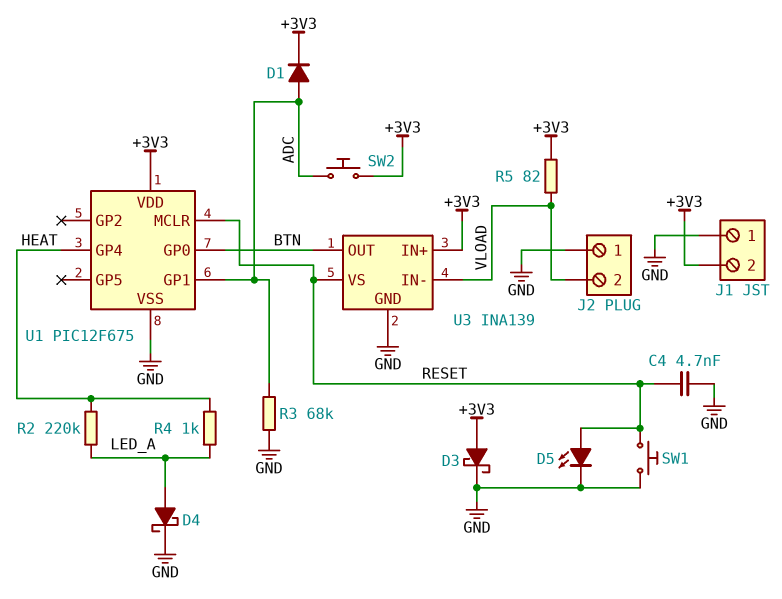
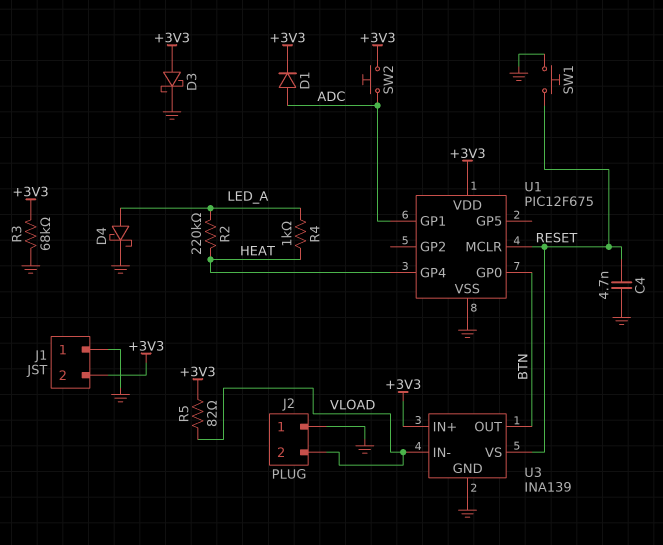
D5: LED (A RESET, K GND) -> none
R3: 68k (ADC, GND) -> 68k (+3V3, GND)

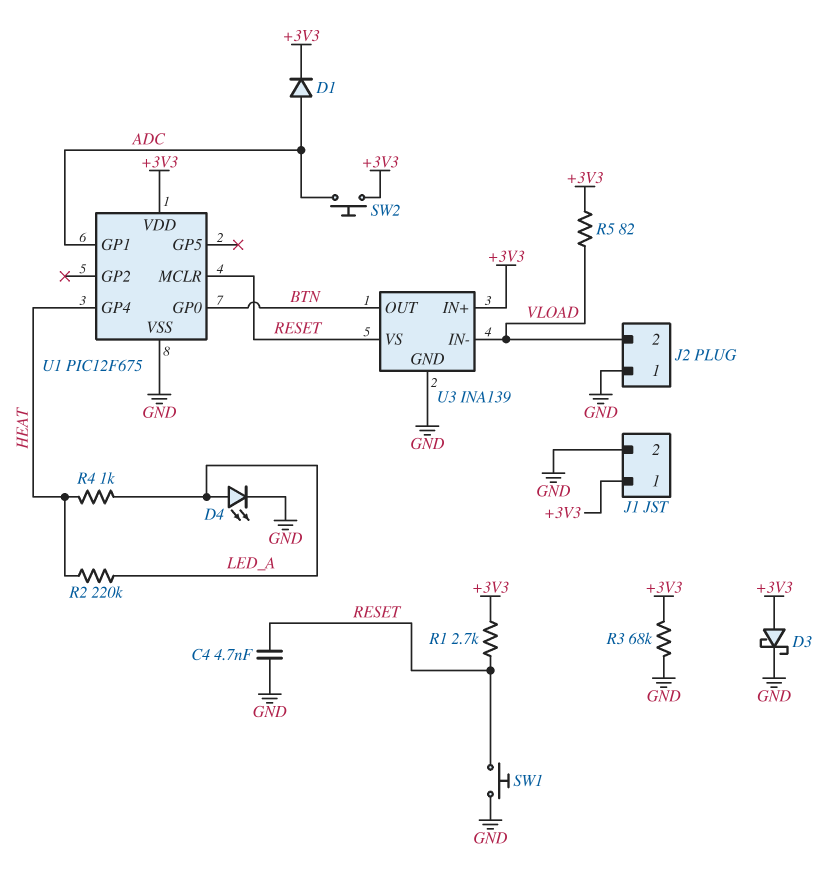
D4: schottky (A LED_A, K GND) -> LED (A LED_A, K GND)
J1 pin 1: GND -> +3V3
J1 pin 2: +3V3 -> GND
R1: none -> 2.7k (+3V3, RESET)

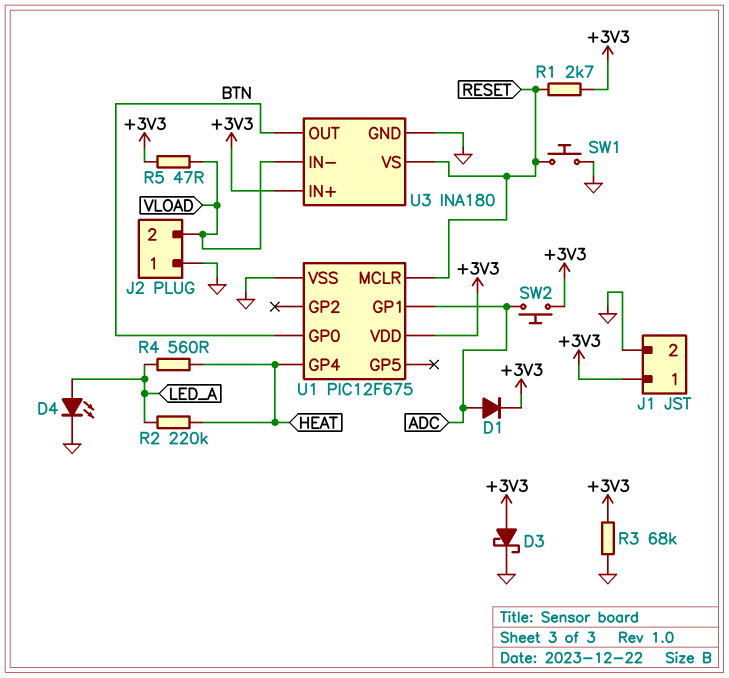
C4: 4.7nF (GND, RESET) -> none
R4: 1k (HEAT, LED_A) -> 560 (HEAT, LED_A)
R5: 82 (+3V3, VLOAD) -> 47 (+3V3, VLOAD)
U3: INA139 -> INA180

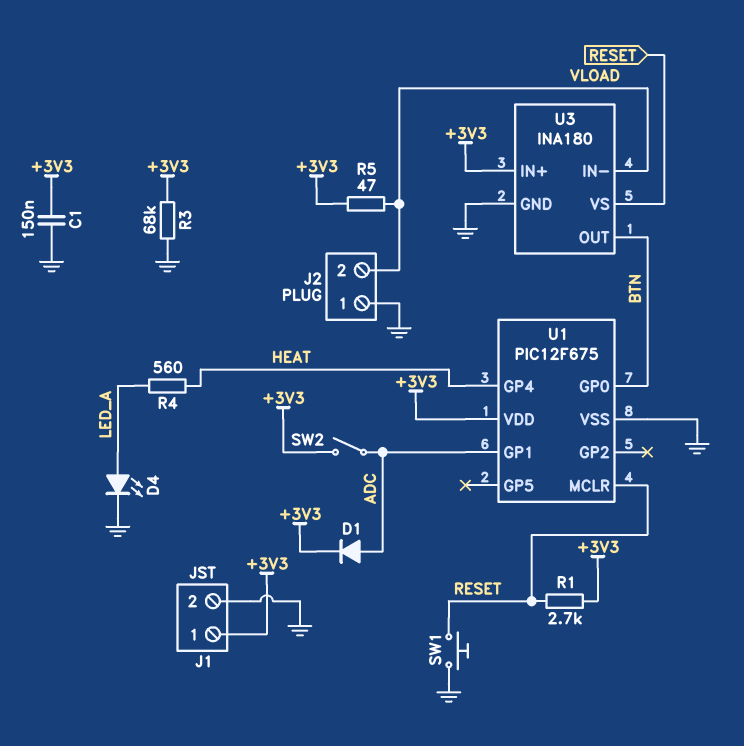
C1: none -> 150nF (+3V3, GND)
D3: schottky (A +3V3, K GND) -> none
R2: 220k (HEAT, LED_A) -> none
SW2: button (+3V3, ADC) -> switch (+3V3, ADC)

